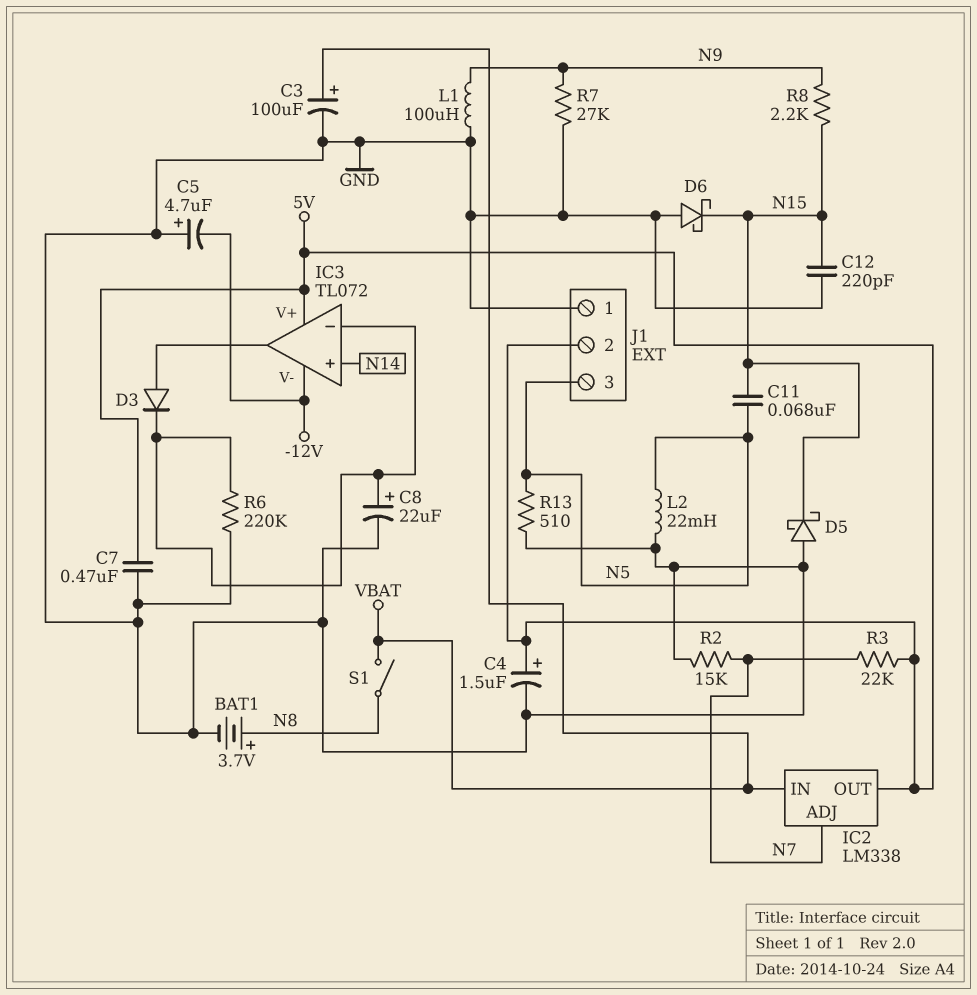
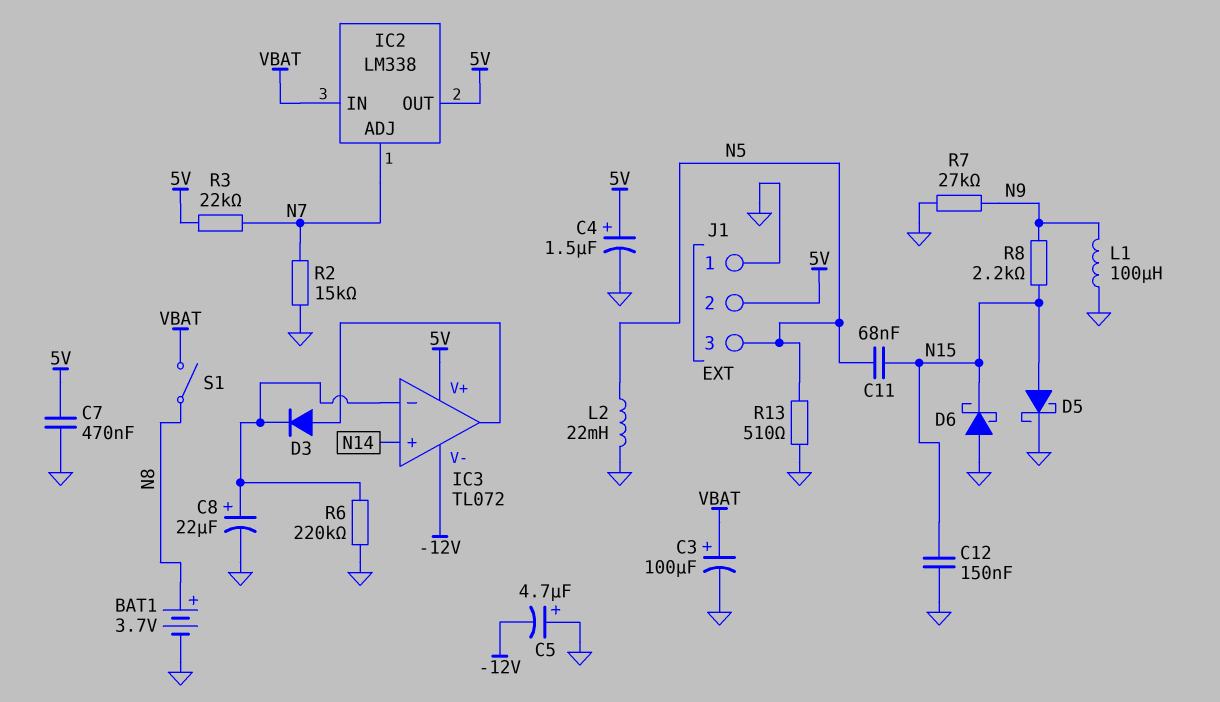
C12: 220pF (GND, N15) -> 150nF (GND, N15)
D5: schottky (A GND, K N15) -> schottky (A N15, K GND)

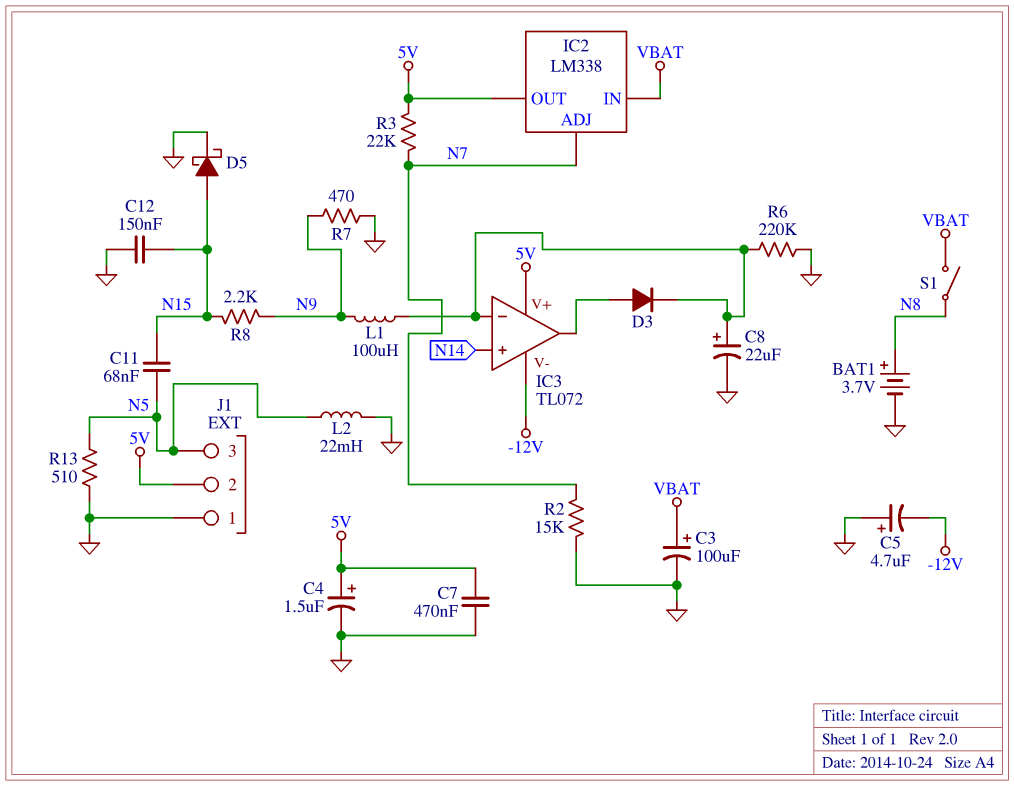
D6: schottky (A GND, K N15) -> none
L1: 100uH (GND, N9) -> 100uH (IC3/in-, N9)
R7: 27k (GND, N9) -> 470 (GND, N9)

